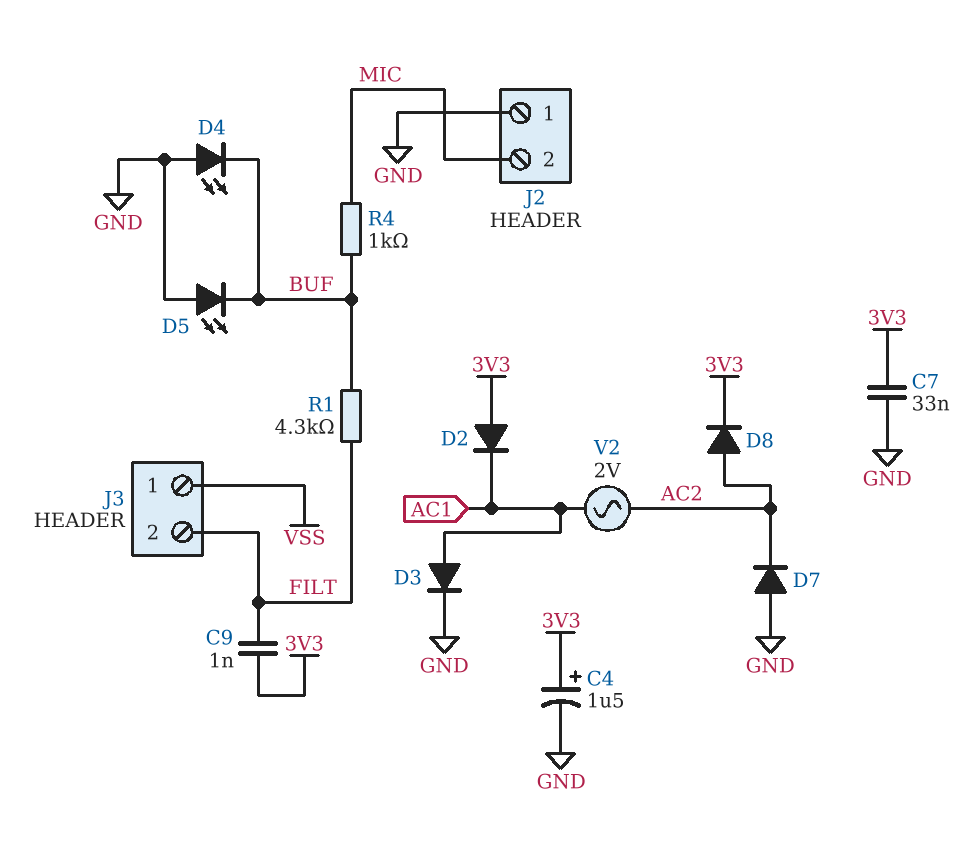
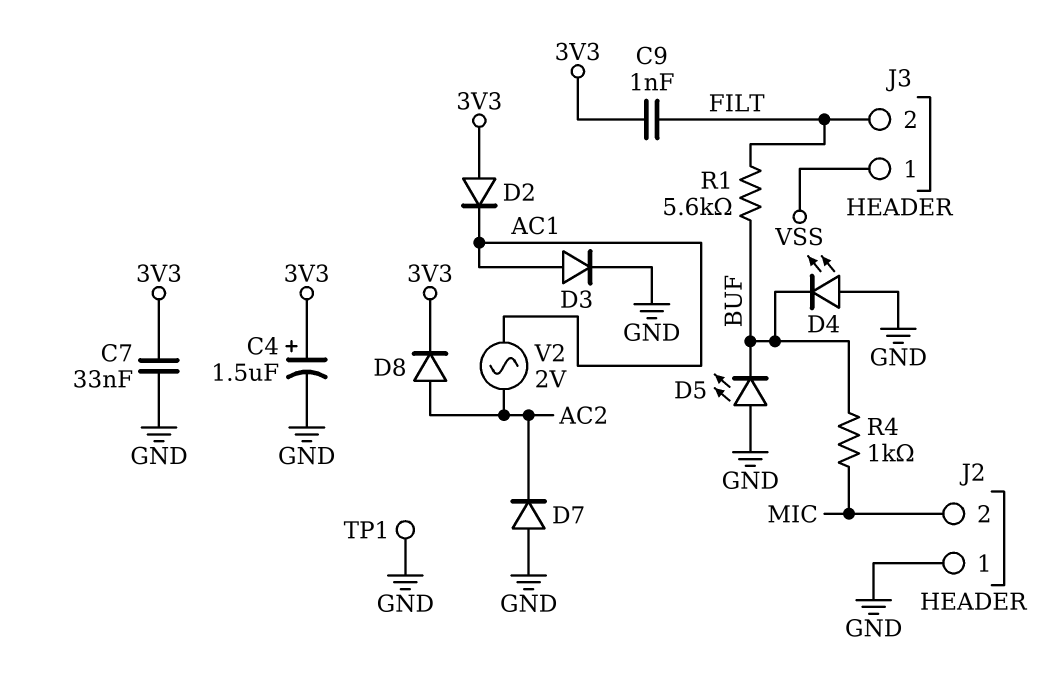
R1: 4.3k (BUF, FILT) -> 5.6k (BUF, FILT)
TP1: none -> test point (GND)

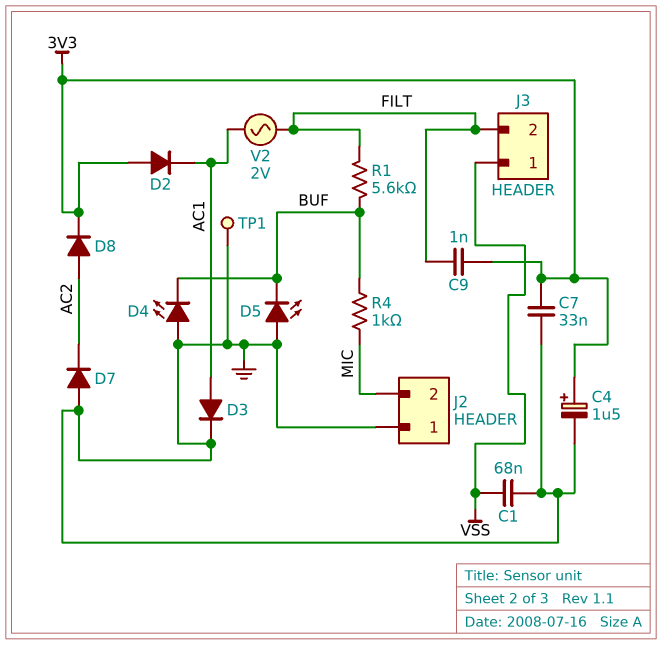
C1: none -> 68nF (GND, VSS)
V2: AC 2V (AC1, AC2) -> AC 2V (AC1, FILT)

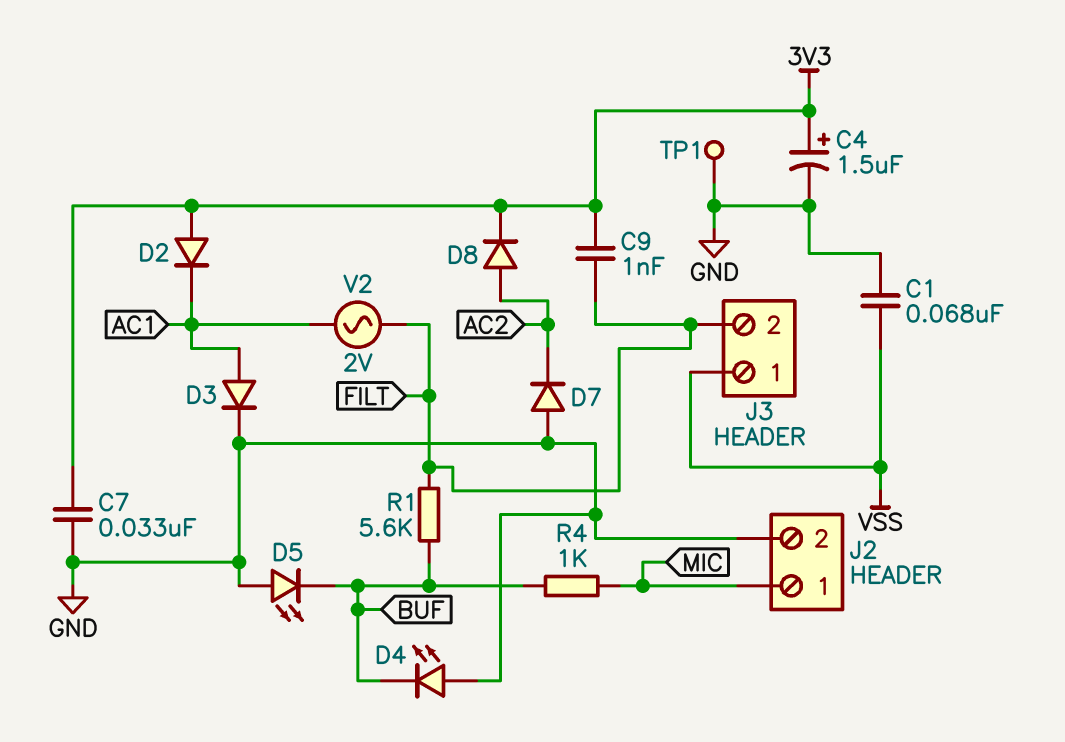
J2 pin 1: GND -> MIC
J2 pin 2: MIC -> GND

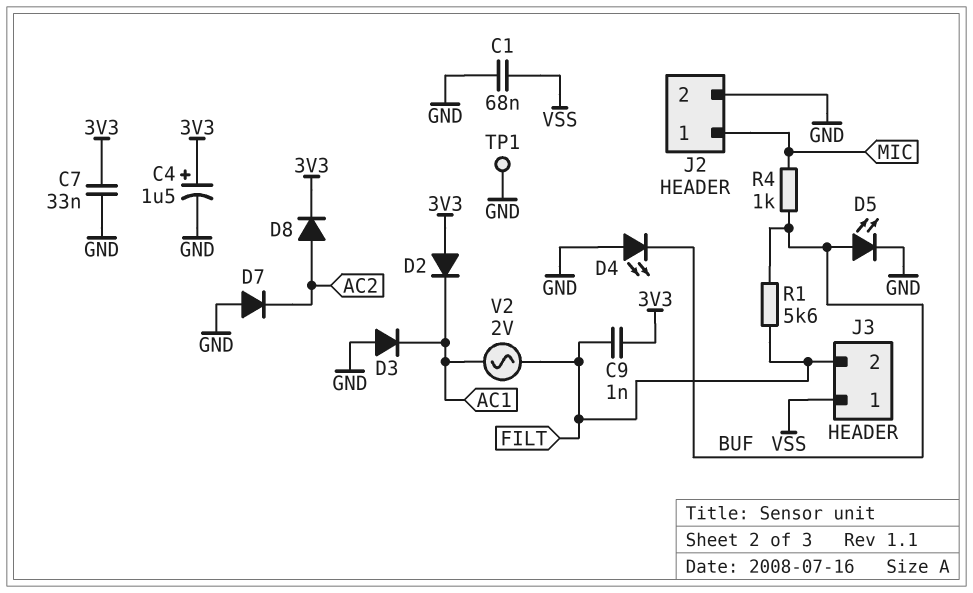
D3: diode (A AC1, K GND) -> diode (A GND, K AC1)
D5: LED (A GND, K BUF) -> LED (A BUF, K GND)

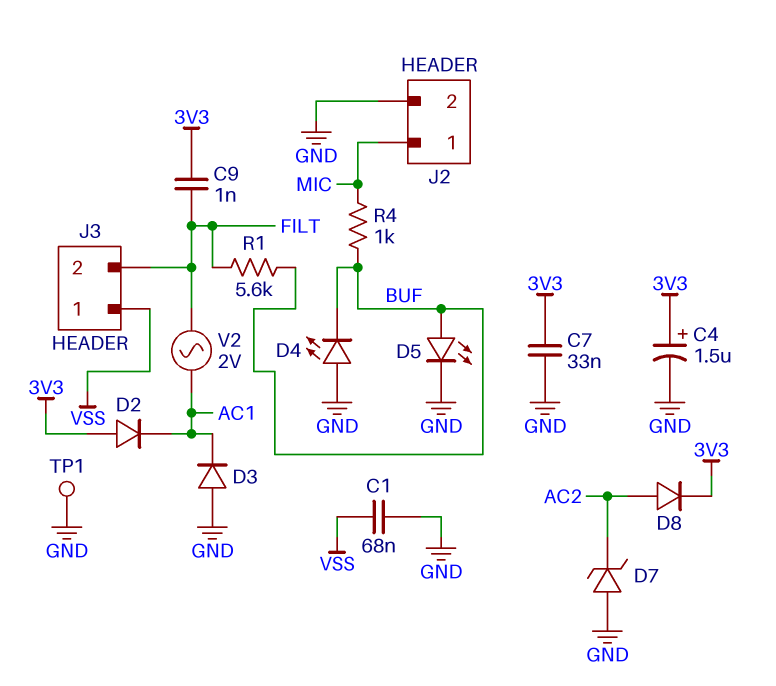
D7: diode (A GND, K AC2) -> zener (A GND, K AC2)

